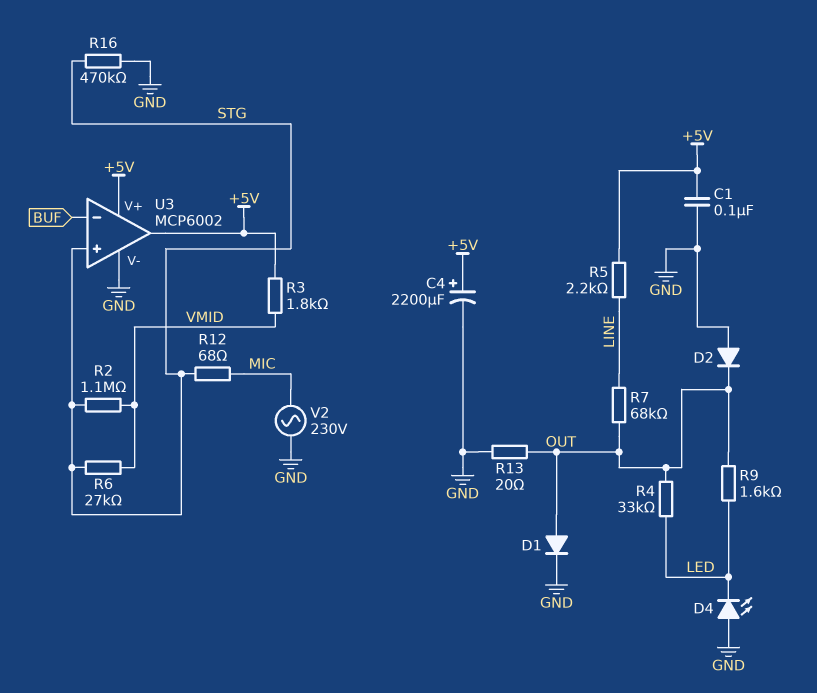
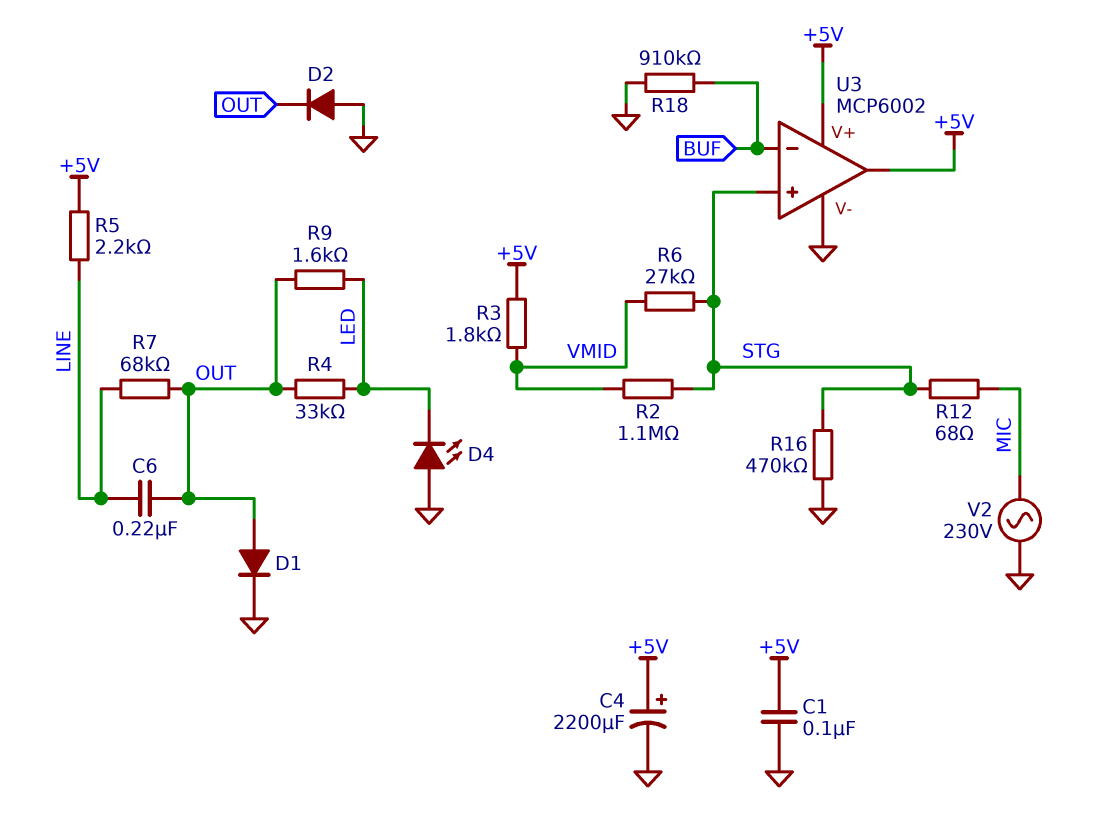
C6: none -> 220nF (LINE, OUT)
R13: 20 (GND, OUT) -> none
R18: none -> 910k (BUF, GND)

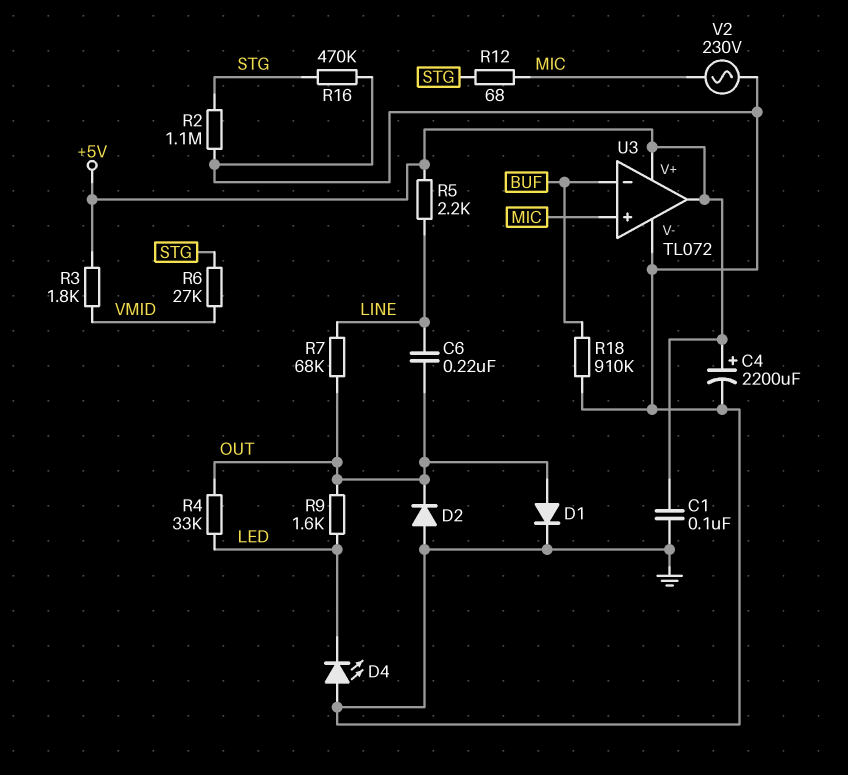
R2: 1.1M (STG, VMID) -> 1.1M (GND, STG)
U3: MCP6002 -> TL072
U3 pin in+: STG -> MIC

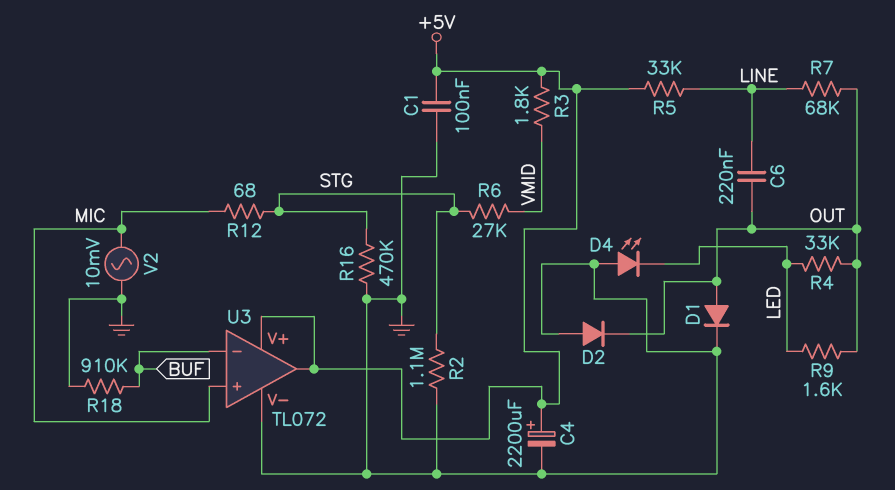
R5: 2.2k (+5V, LINE) -> 33k (+5V, LINE)
V2: AC 230V (GND, MIC) -> AC 10mV (GND, MIC)

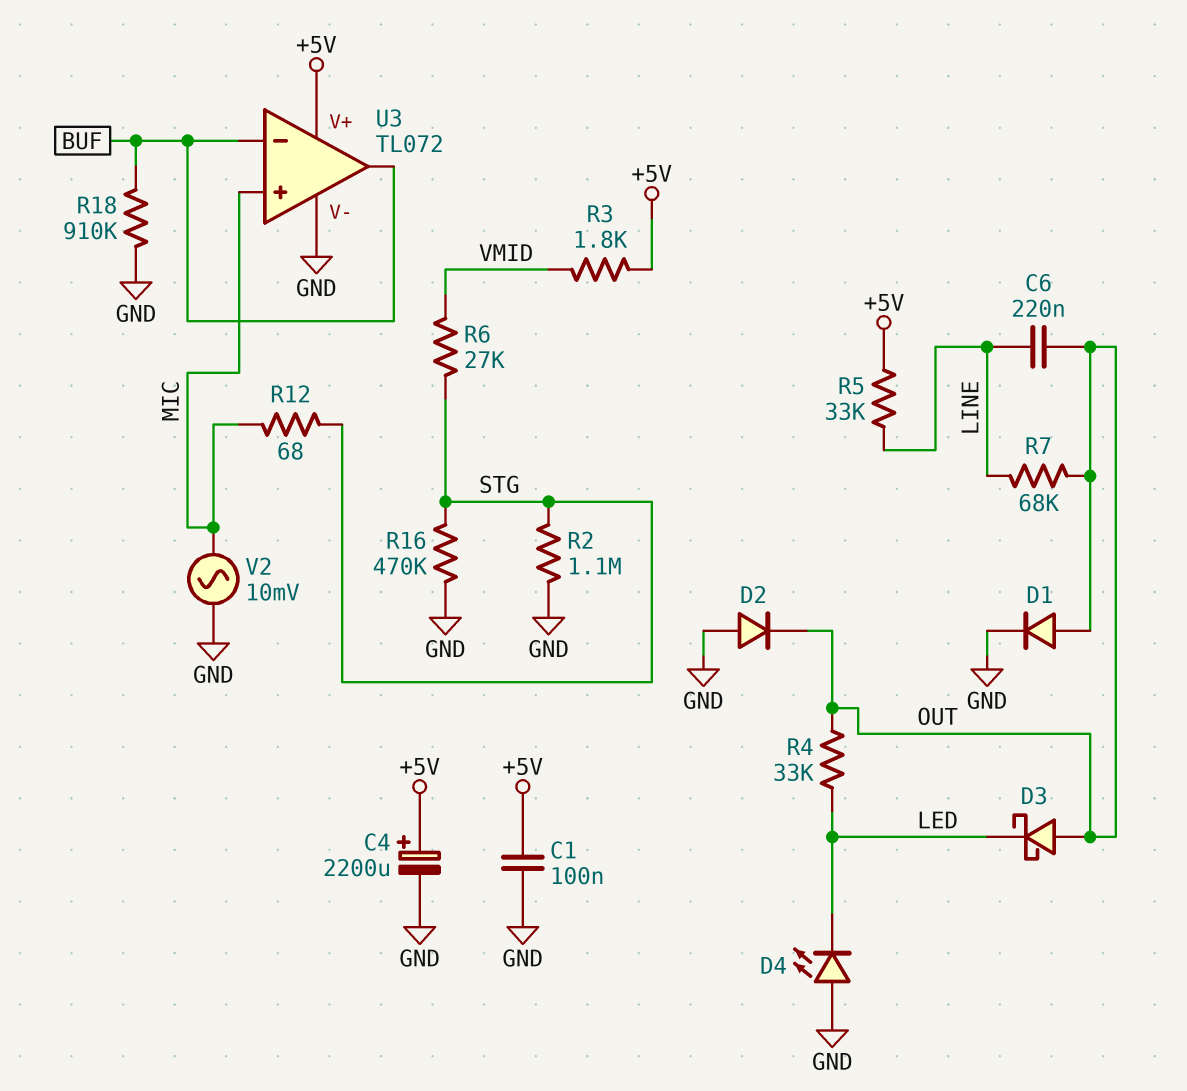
D3: none -> schottky (A OUT, K LED)
R9: 1.6k (LED, OUT) -> none
U3 pin out: +5V -> BUF

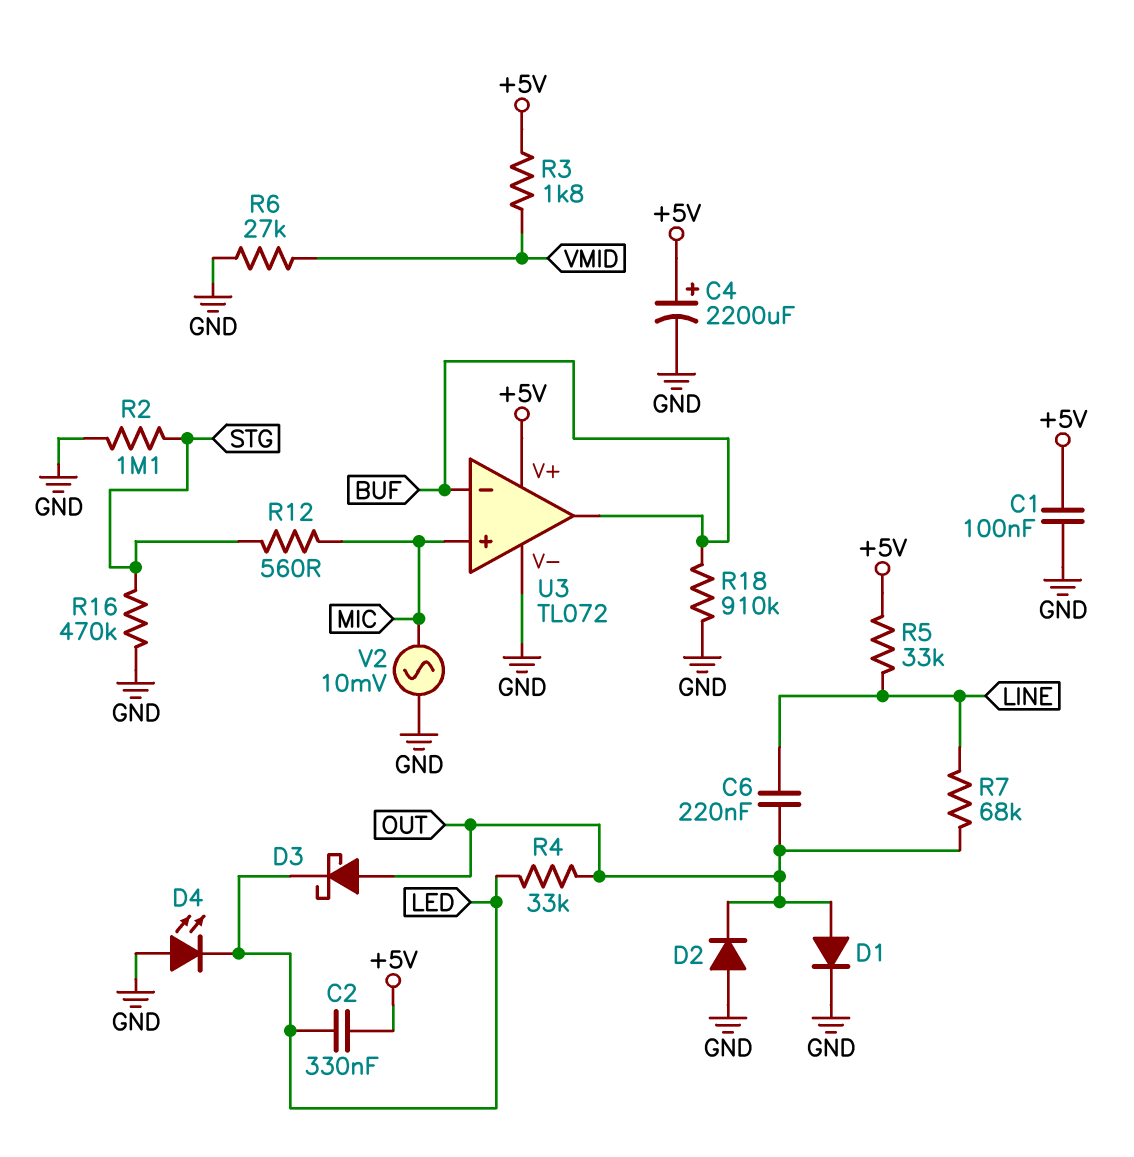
C2: none -> 330nF (+5V, LED)
R6: 27k (STG, VMID) -> 27k (GND, VMID)
R12: 68 (MIC, STG) -> 560 (MIC, STG)

